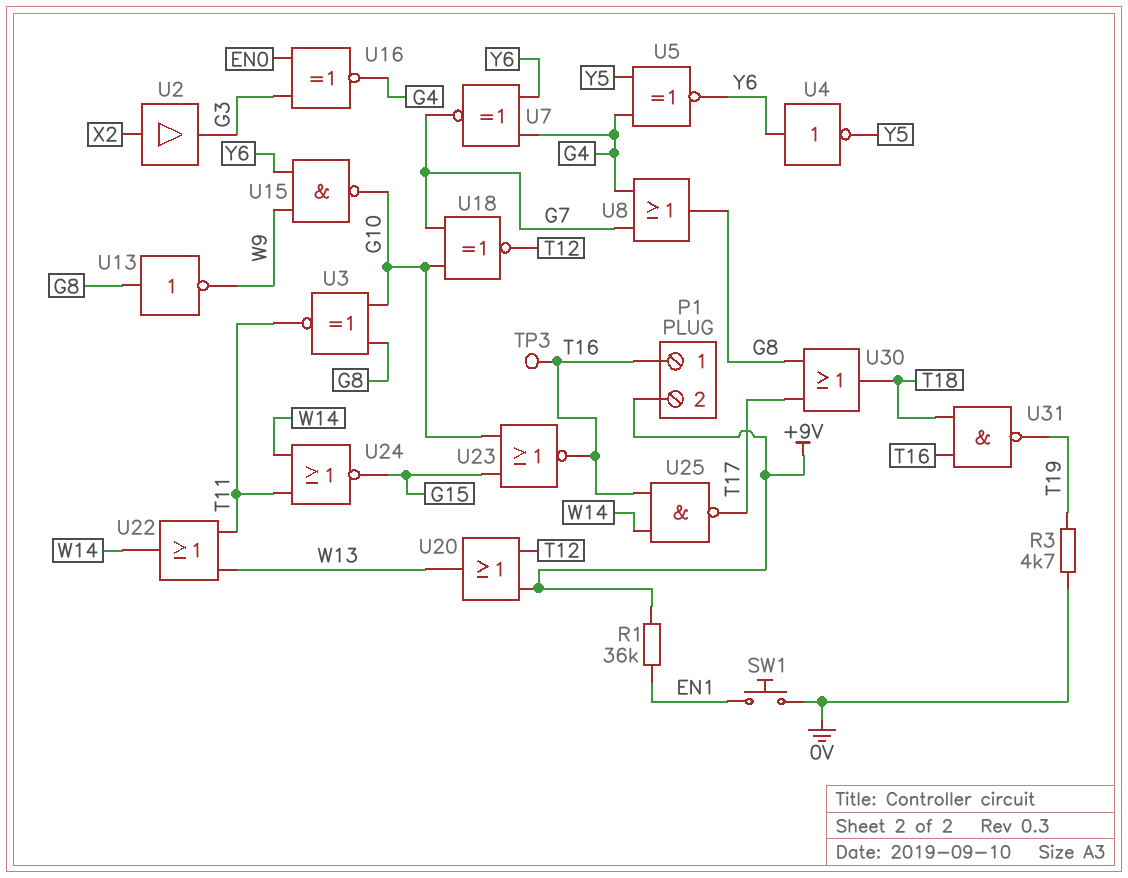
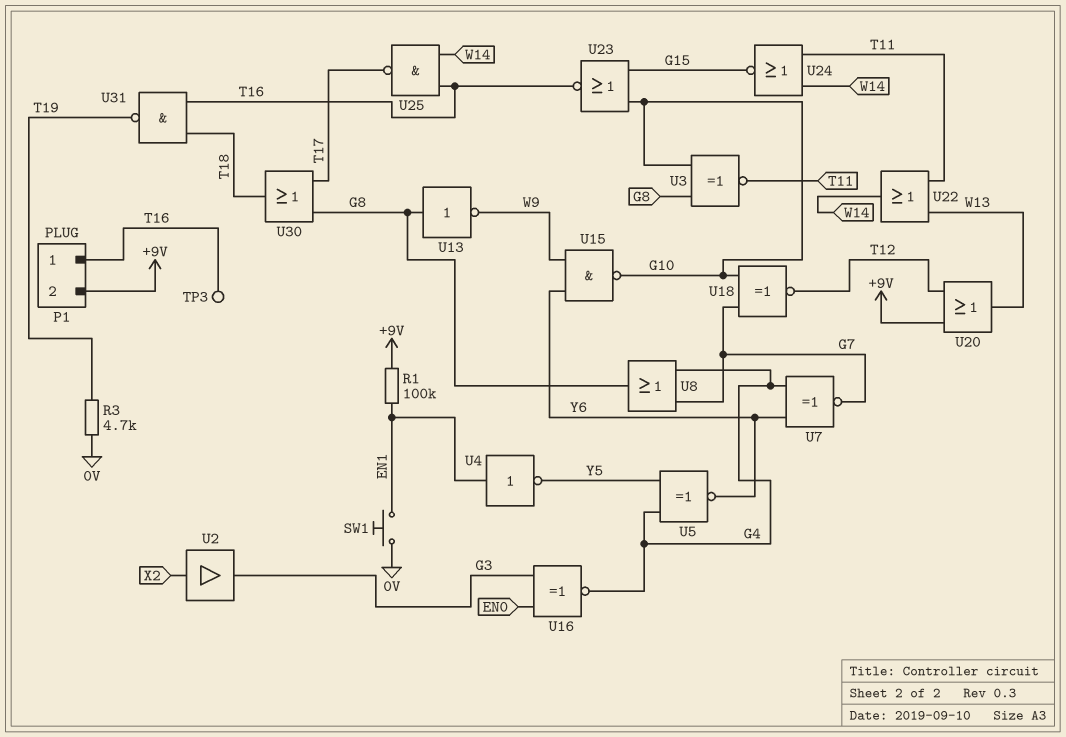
R1: 36k (+9V, EN1) -> 100k (+9V, EN1)
U4: NOT (in Y6, out Y5) -> NOT (in EN1, out Y5)

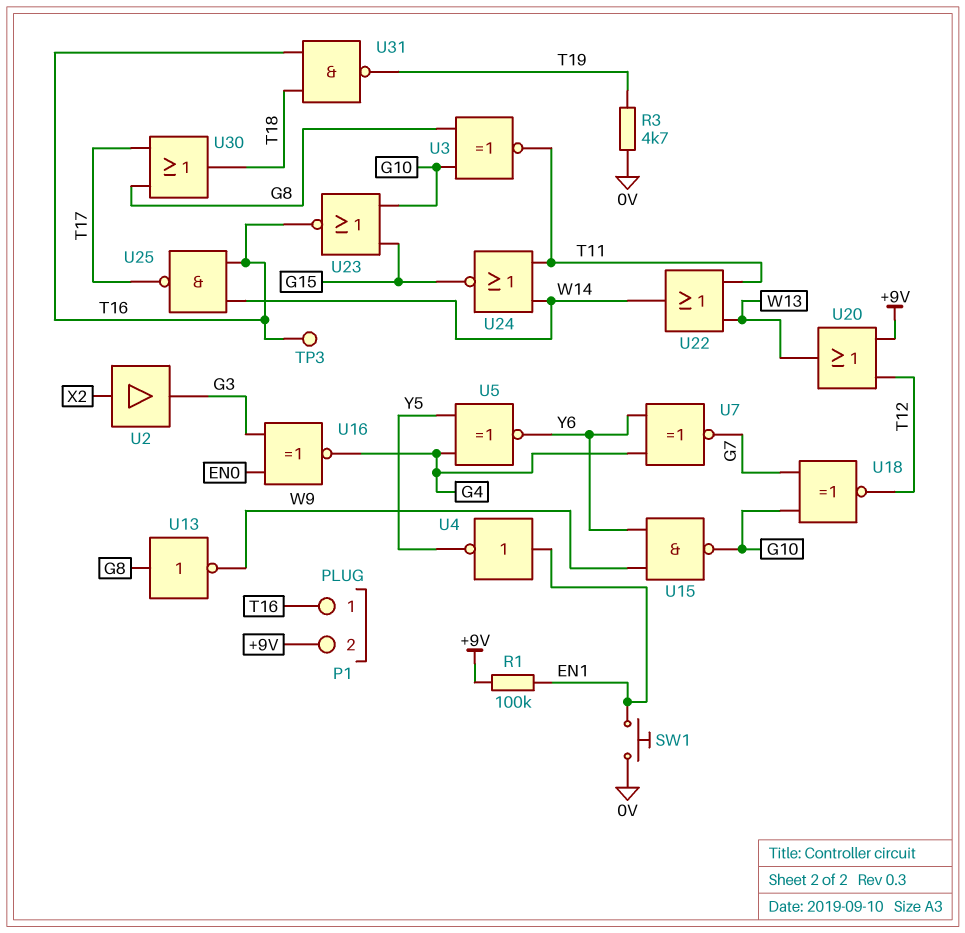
U8: OR (in G4, in G7, out G8) -> none

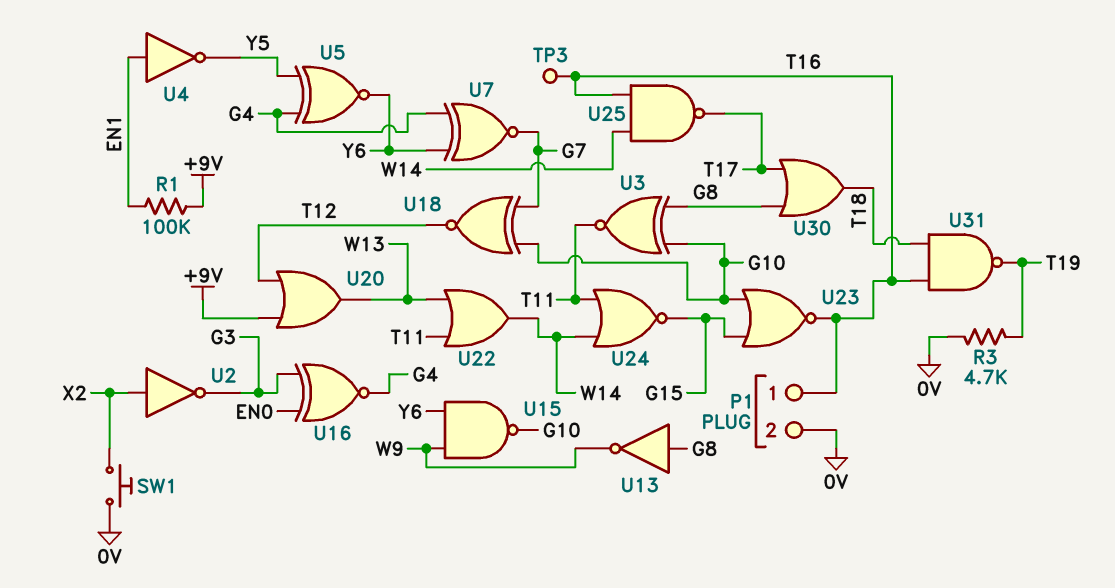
P1 pin 2: +9V -> 0V
SW1: button (0V, EN1) -> button (0V, X2)
U2: buffer (in X2, out G3) -> NOT (in X2, out G3)

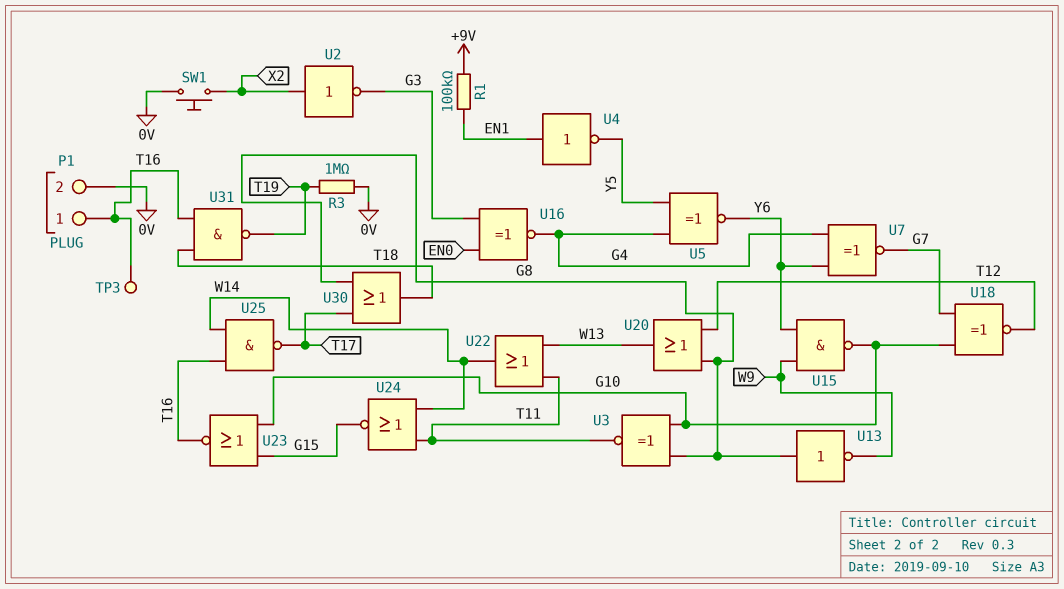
R3: 4.7k (0V, T19) -> 1M (0V, T19)
U20: OR (in +9V, in T12, out W13) -> OR (in G8, in T12, out W13)

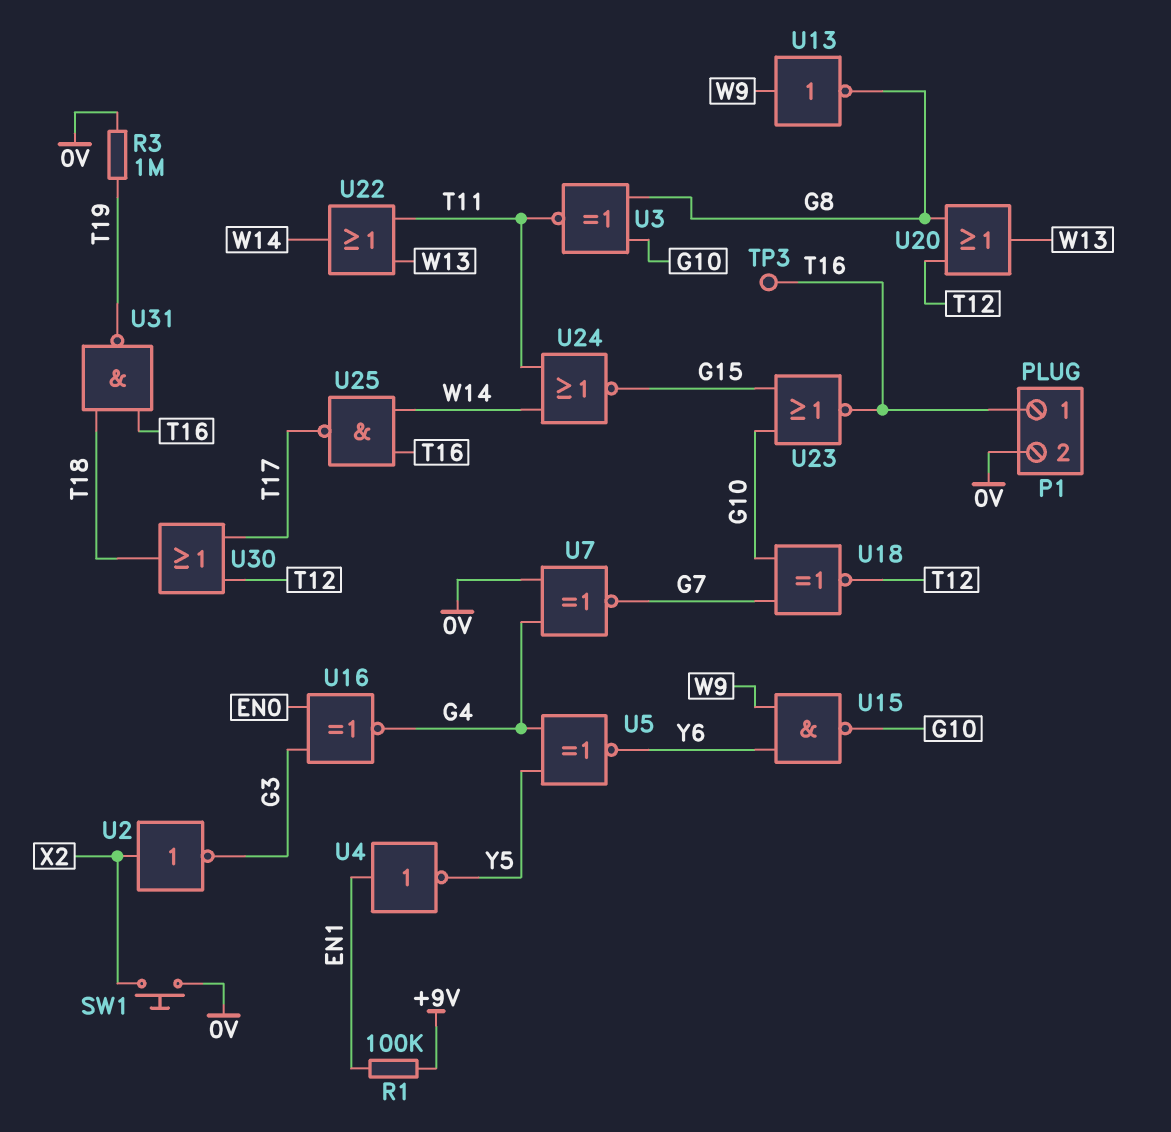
U7: XNOR (in G4, in Y6, out G7) -> XNOR (in 0V, in G4, out G7)
U13: NOT (in G8, out W9) -> NOT (in W9, out G8)
U30: OR (in G8, in T17, out T18) -> OR (in T12, in T17, out T18)

